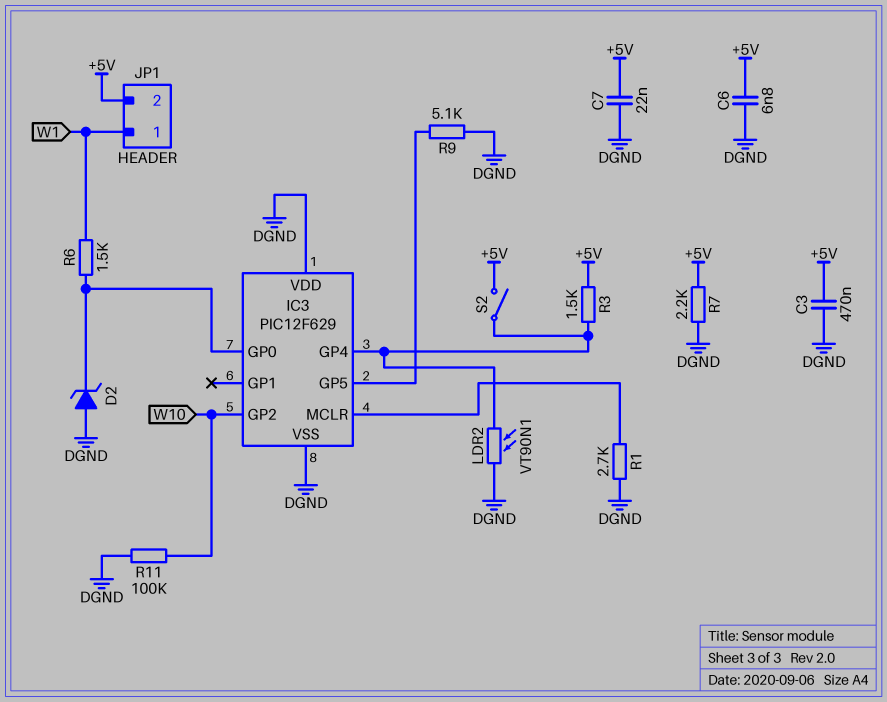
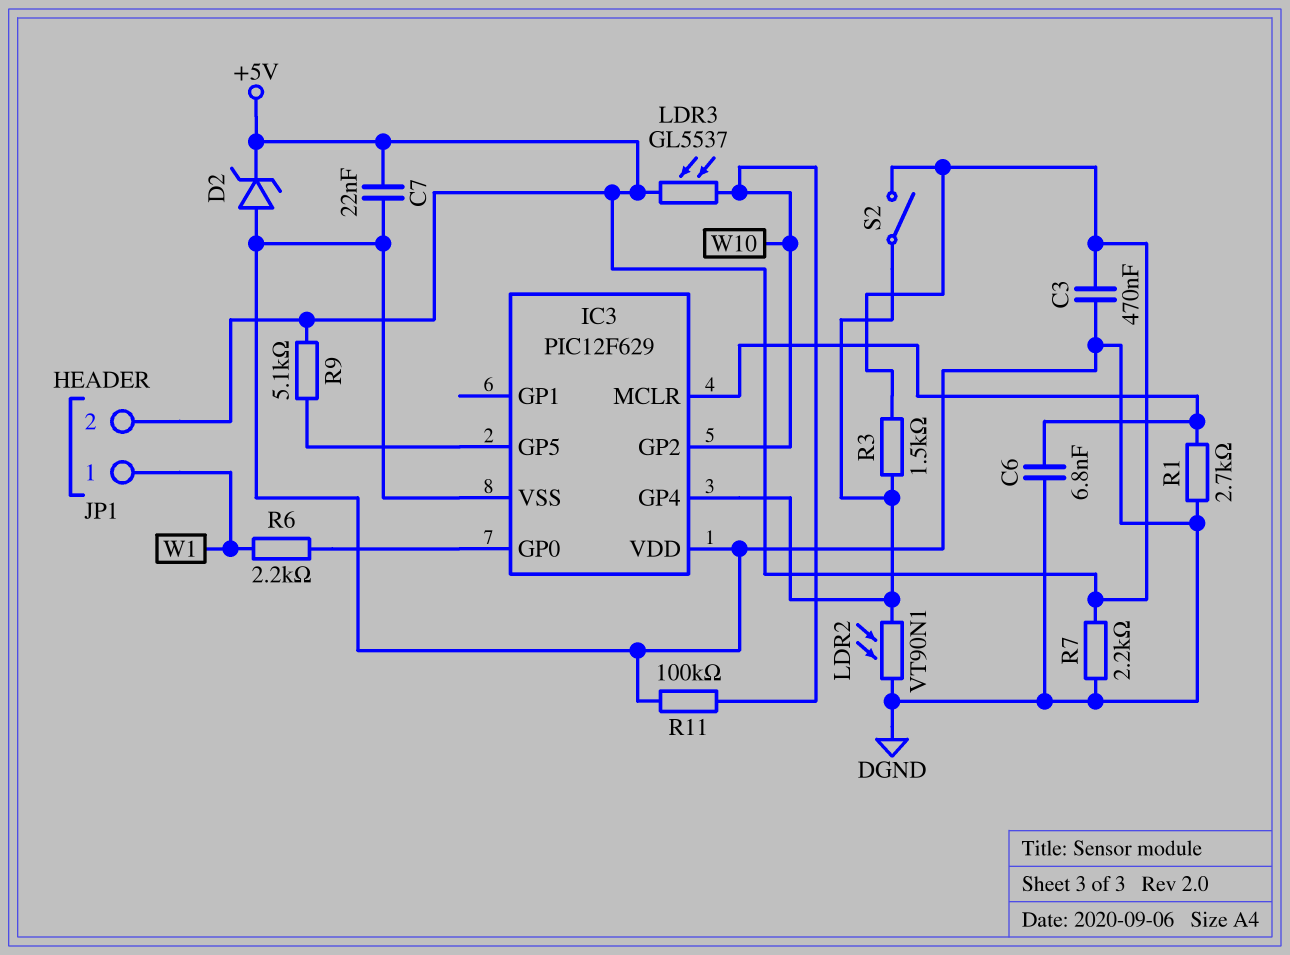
C6: 6.8nF (+5V, DGND) -> 6.8nF (DGND, IC3/MCLR)
D2: zener (A DGND, K IC3/GP0) -> zener (A DGND, K +5V)
LDR3: none -> GL5537 (+5V, W10)
R6: 1.5k (IC3/GP0, W1) -> 2.2k (IC3/GP0, W1)
R9: 5.1k (DGND, IC3/GP5) -> 5.1k (+5V, IC3/GP5)

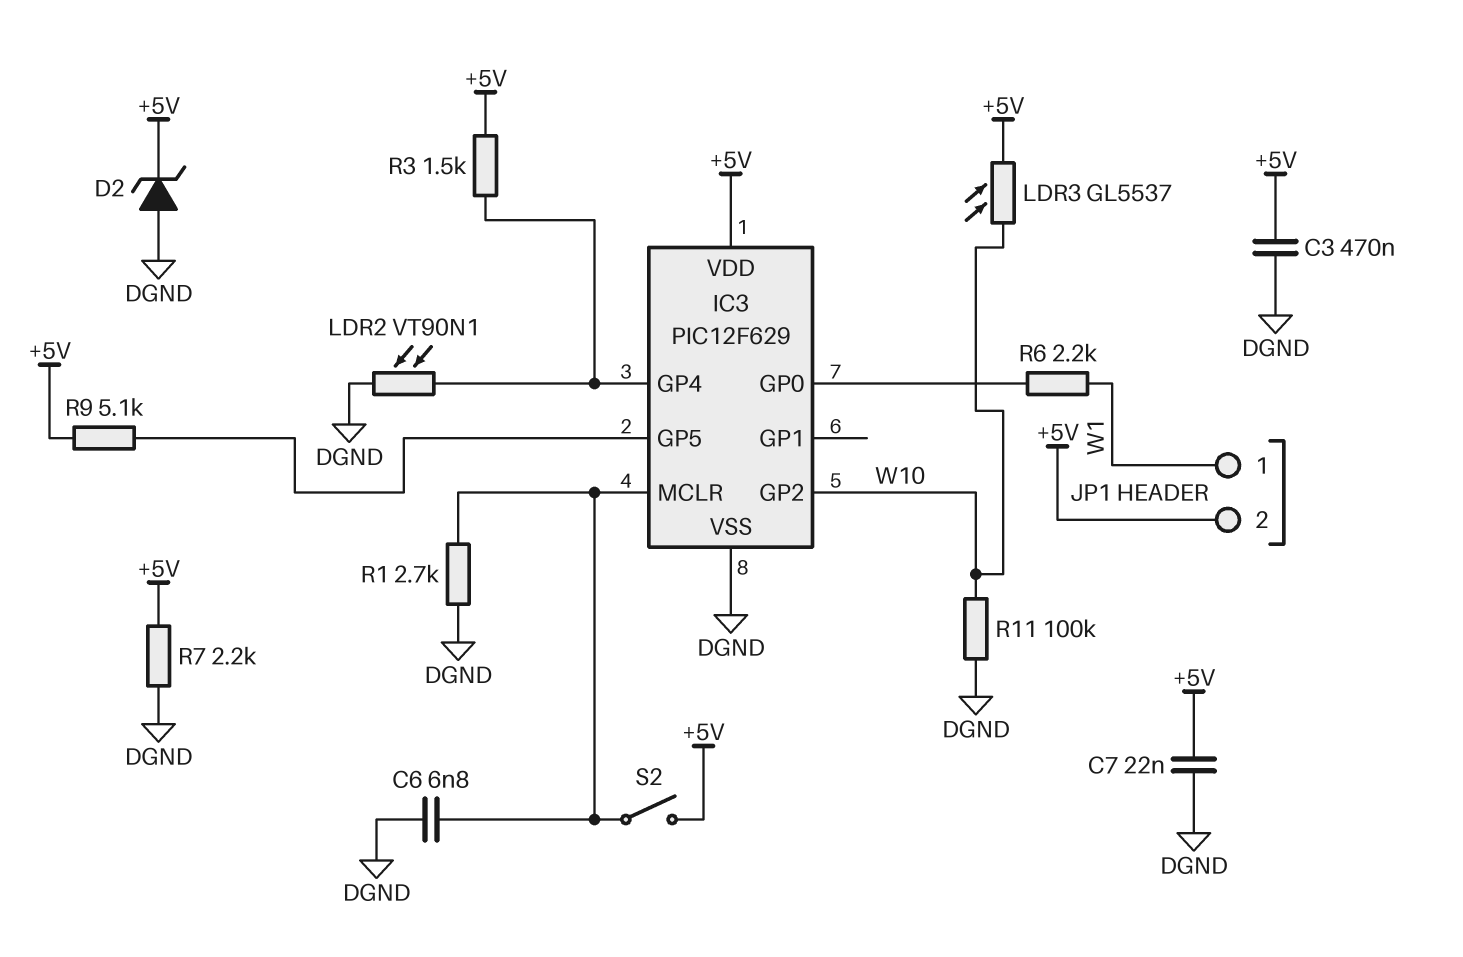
IC3 pin VDD: DGND -> +5V
S2: switch (+5V, IC3/GP4) -> switch (+5V, IC3/MCLR)

